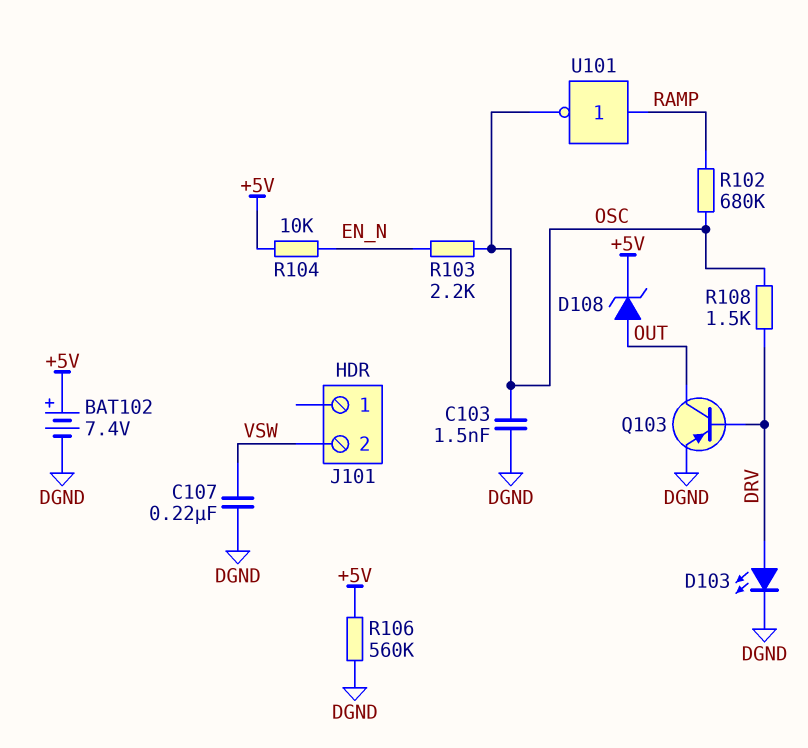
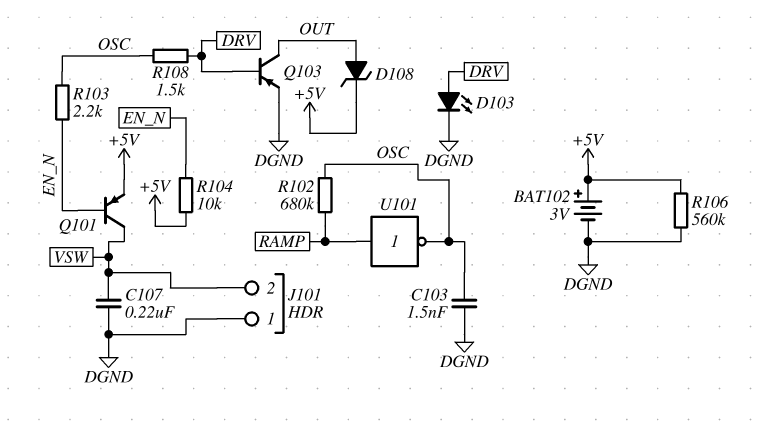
BAT102: 7.4V (plus +5V, minus DGND) -> 3V (plus +5V, minus DGND)
J101 pin 1: none -> DGND
Q101: none -> PNP (B EN_N, C VSW, E +5V)

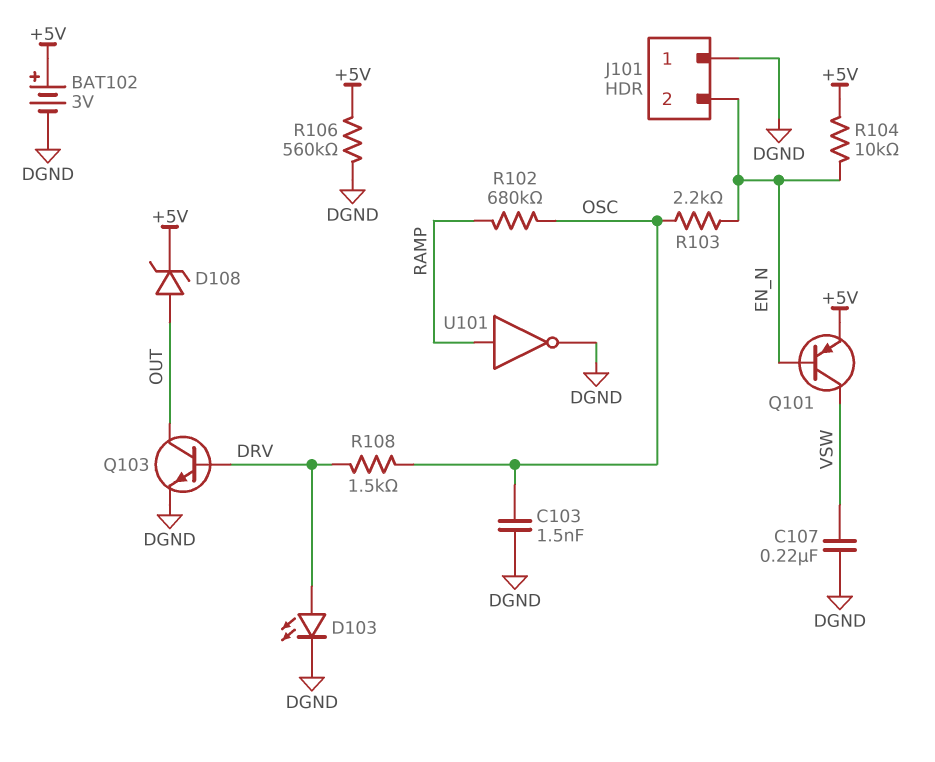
J101 pin 2: VSW -> EN_N
Q103: PNP (B DRV, C OUT, E DGND) -> NPN (B DRV, C OUT, E DGND)
U101: NOT (in RAMP, out OSC) -> NOT (in RAMP, out DGND)

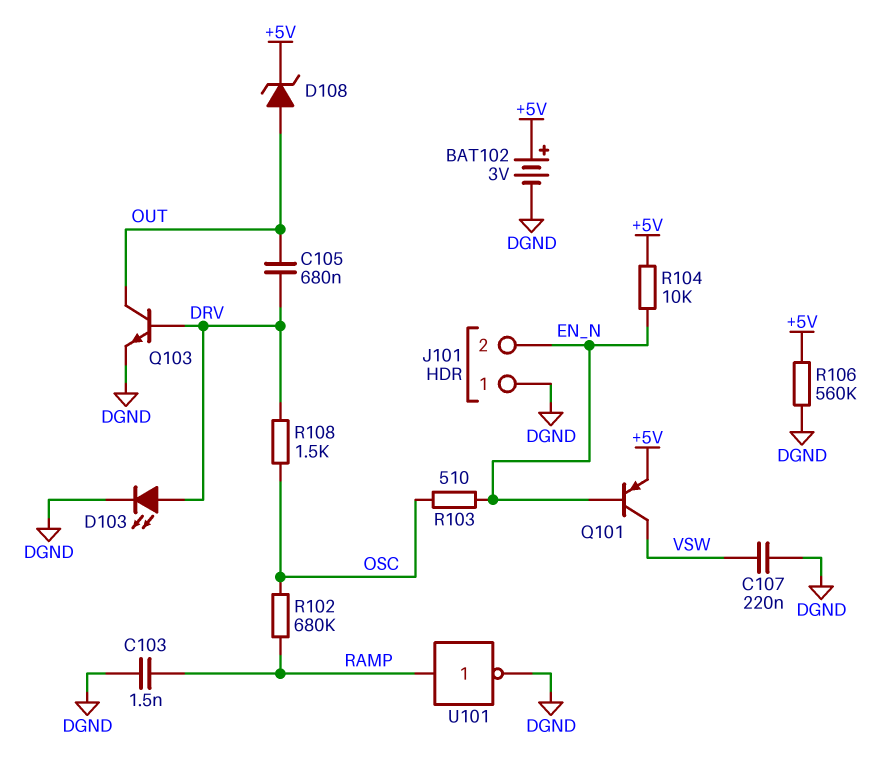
C103: 1.5nF (DGND, OSC) -> 1.5nF (DGND, RAMP)
C105: none -> 680nF (DRV, OUT)
R103: 2.2k (EN_N, OSC) -> 510 (EN_N, OSC)

